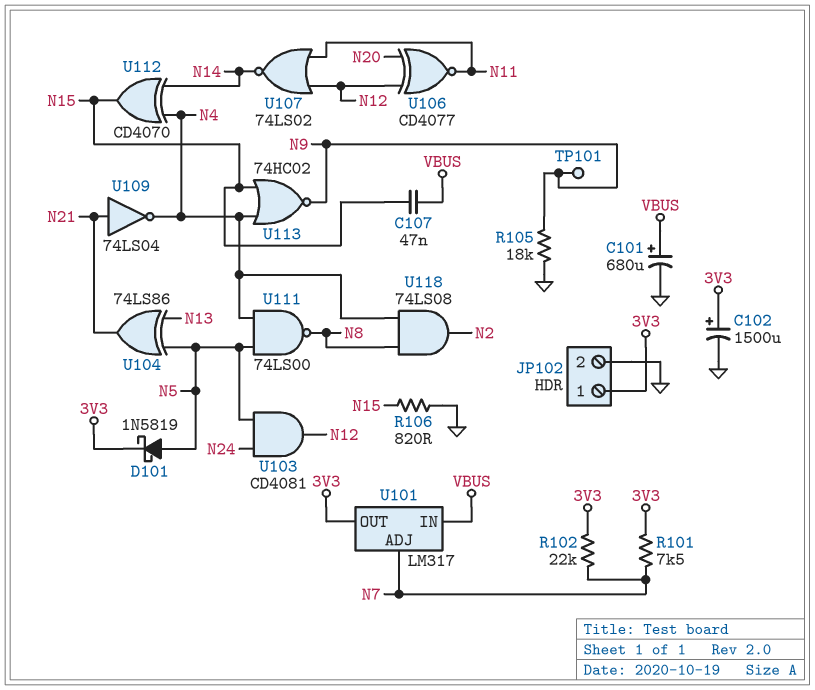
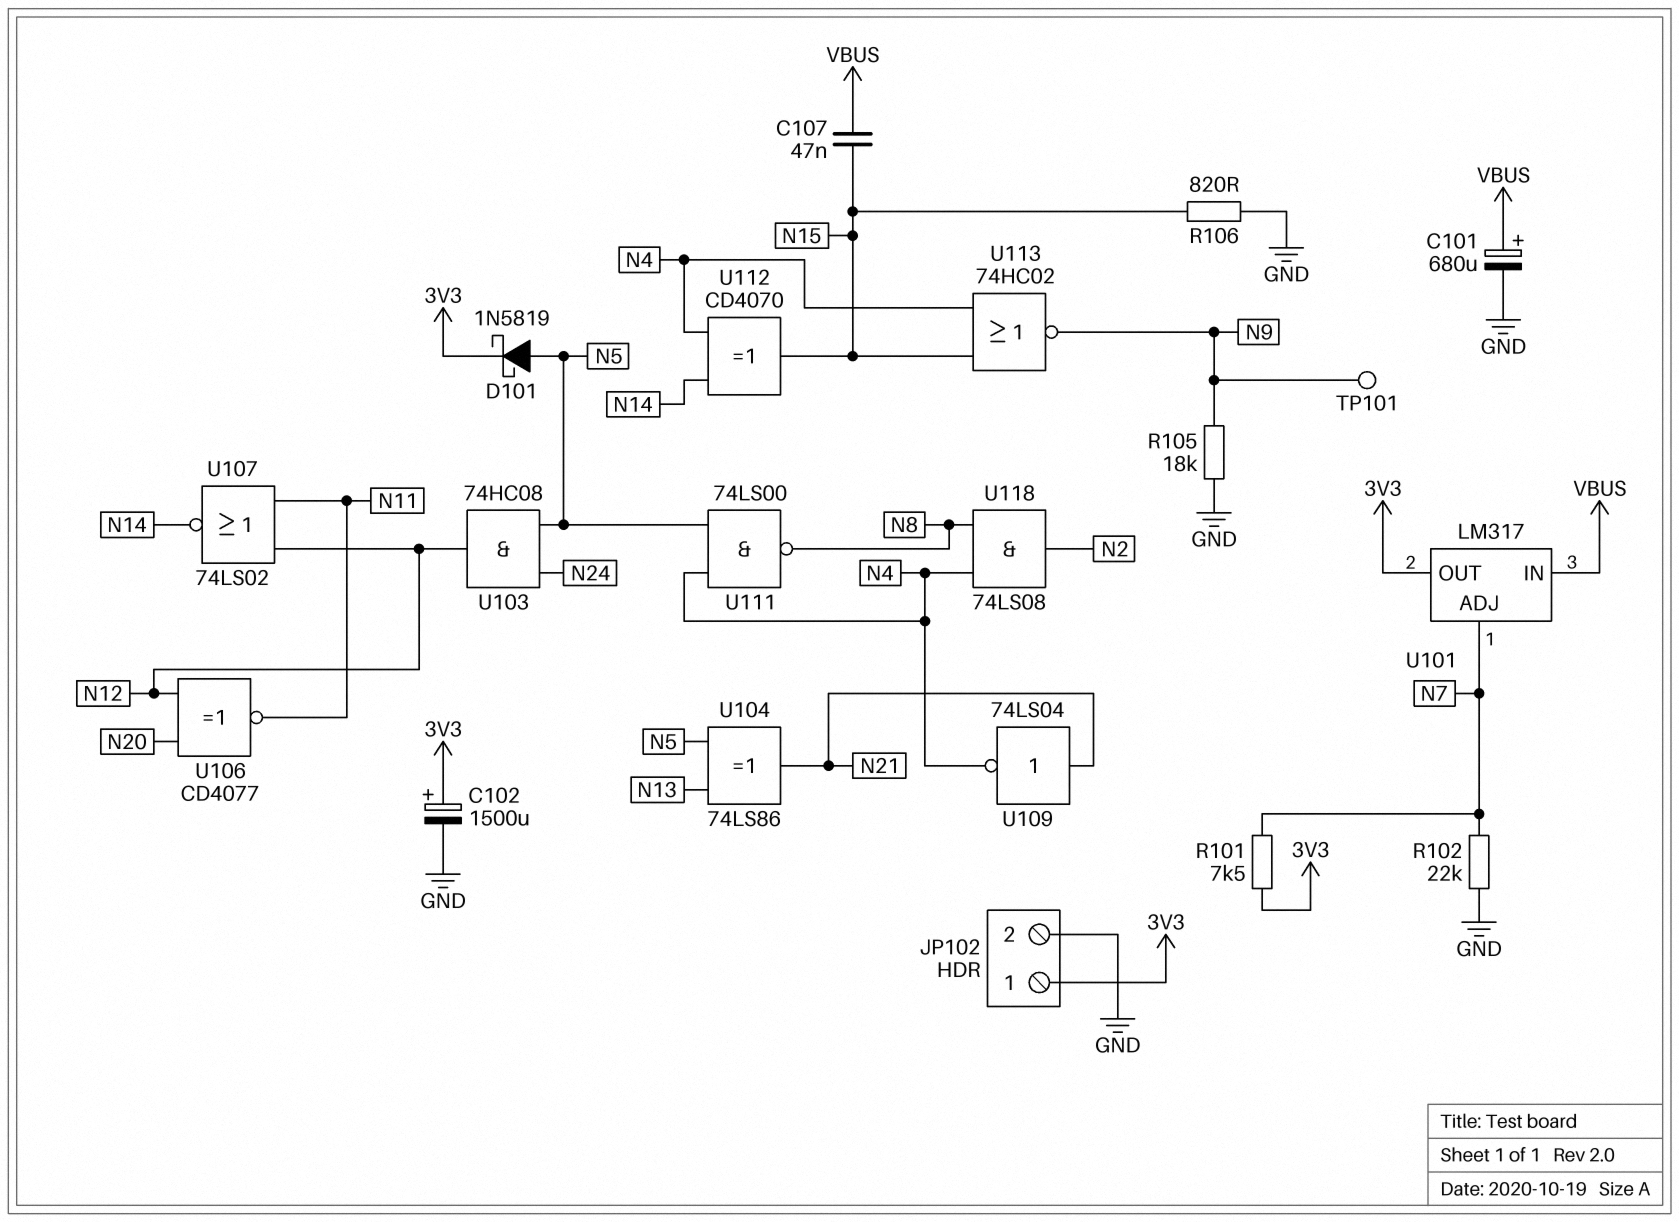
R102: 22k (3V3, N7) -> 22k (GND, N7)
U103: AND CD4081 (in N5, in N24, out N12) -> AND 74HC08 (in N5, in N24, out N12)

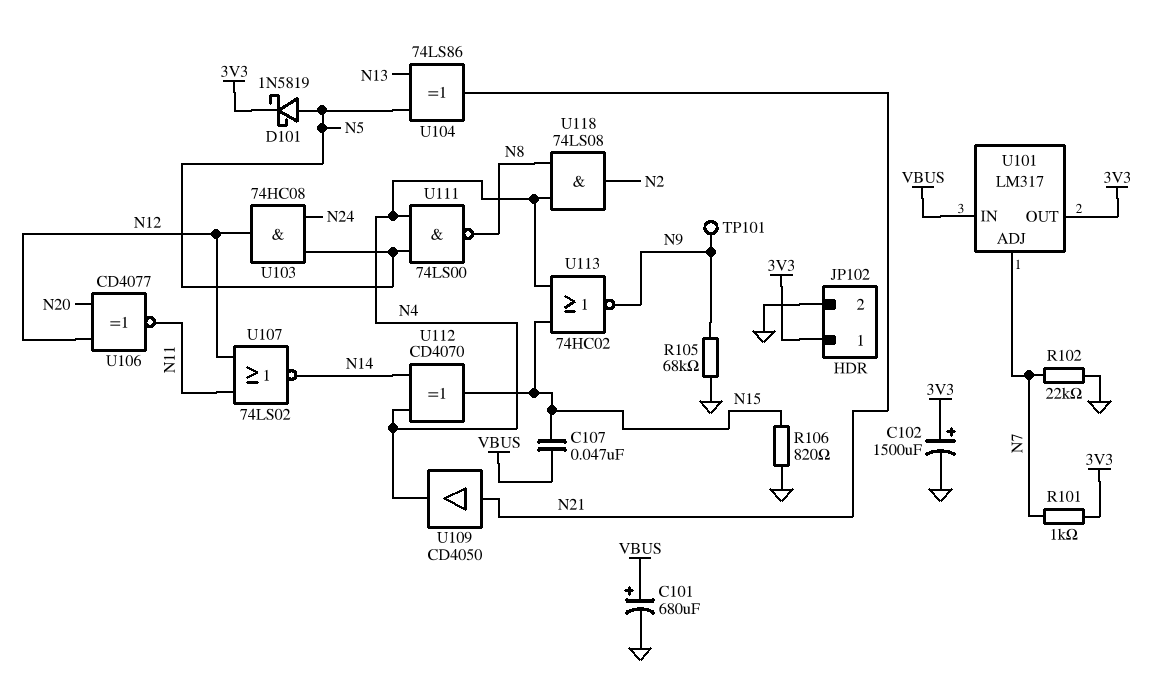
R101: 7.5k (3V3, N7) -> 1k (3V3, N7)
R105: 18k (GND, N9) -> 68k (GND, N9)
U109: NOT 74LS04 (in N21, out N4) -> buffer CD4050 (in N21, out N4)

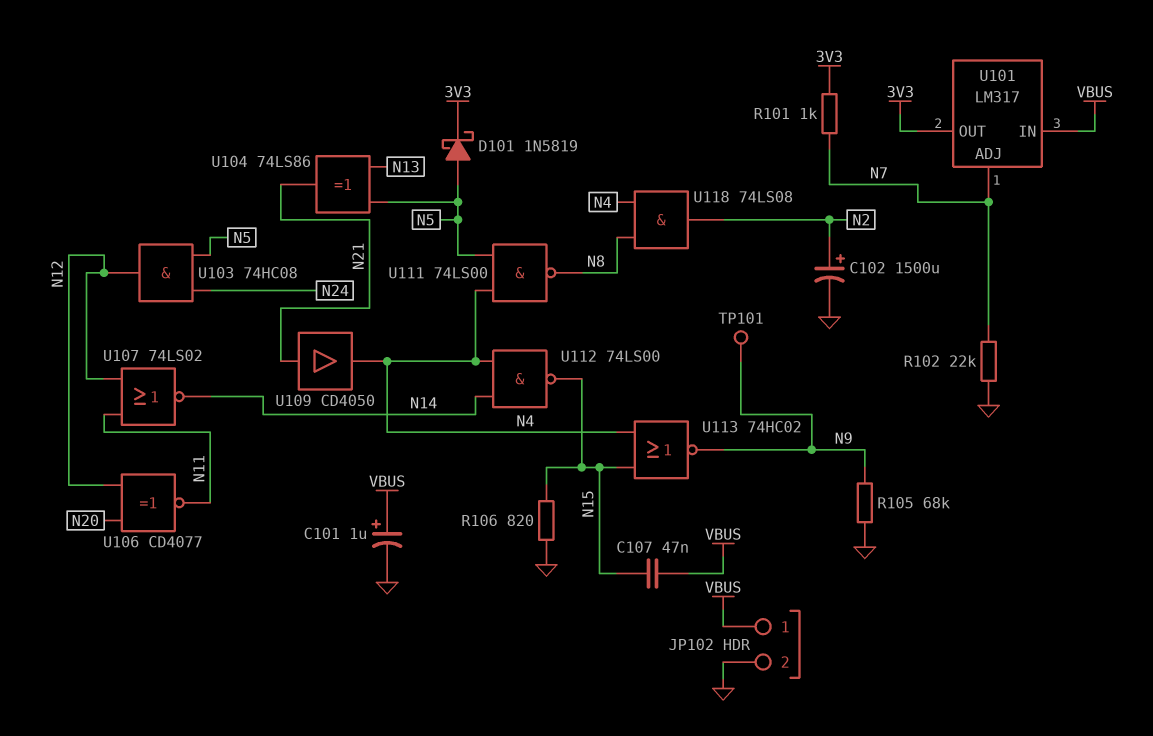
C101: 680uF (plus VBUS, minus GND) -> 1uF (plus VBUS, minus GND)
C102: 1500uF (plus 3V3, minus GND) -> 1500uF (plus N2, minus GND)
JP102 pin 1: 3V3 -> VBUS
U112: XOR CD4070 (in N4, in N14, out N15) -> NAND 74LS00 (in N4, in N14, out N15)

